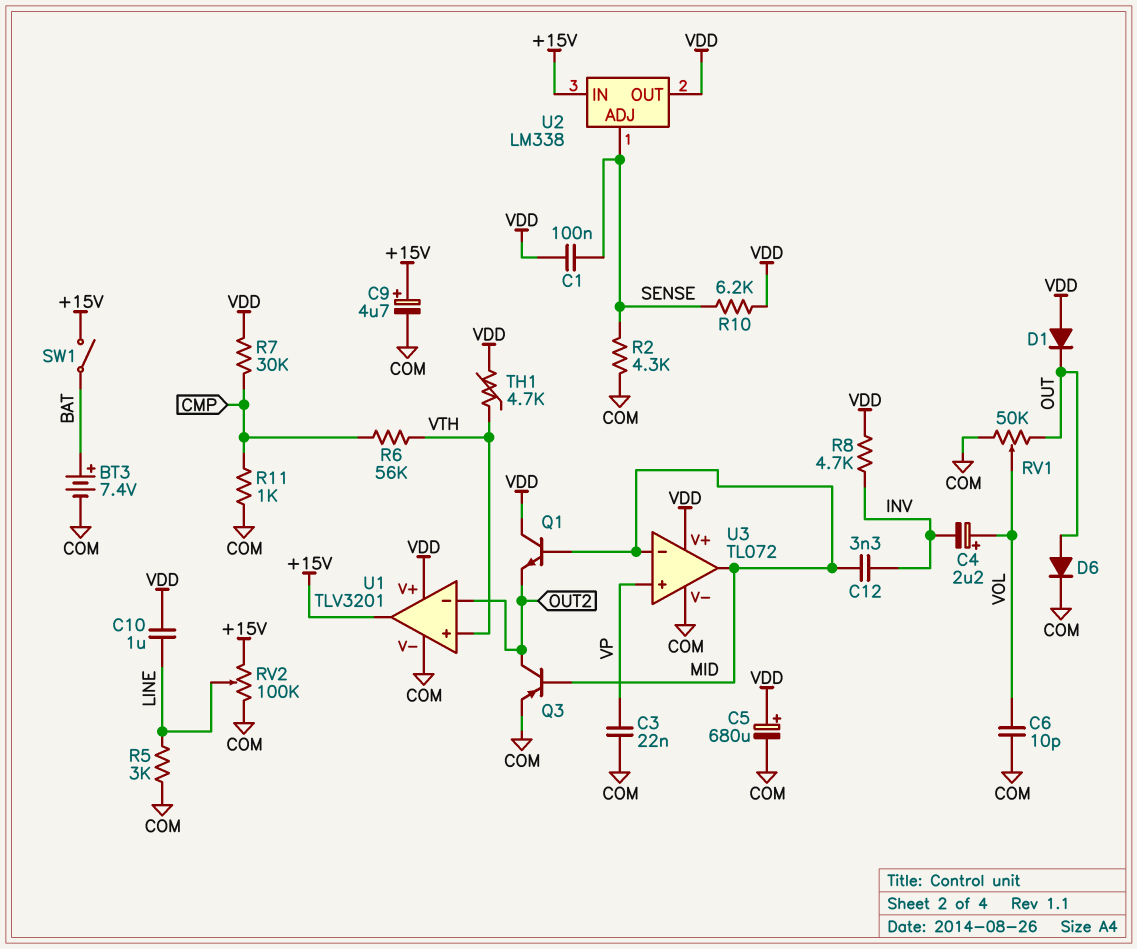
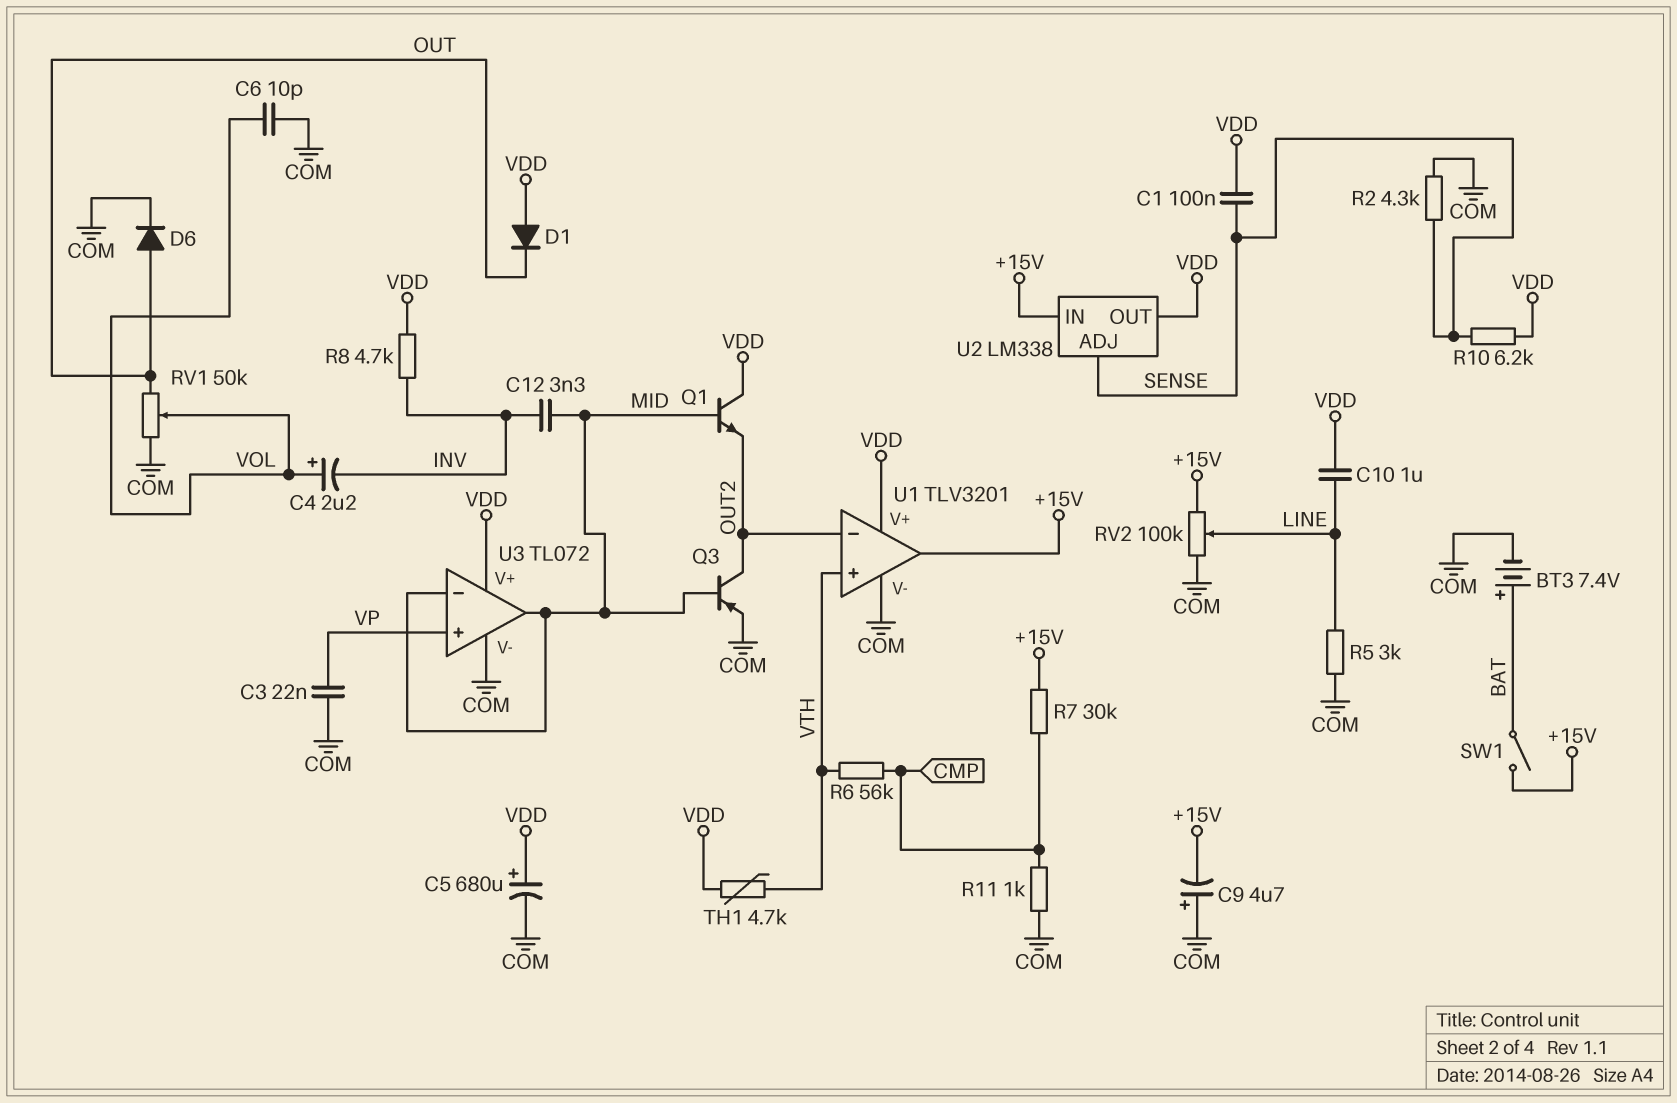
C9: 4.7uF (plus +15V, minus COM) -> 4.7uF (plus COM, minus +15V)
R7: 30k (CMP, VDD) -> 30k (+15V, CMP)

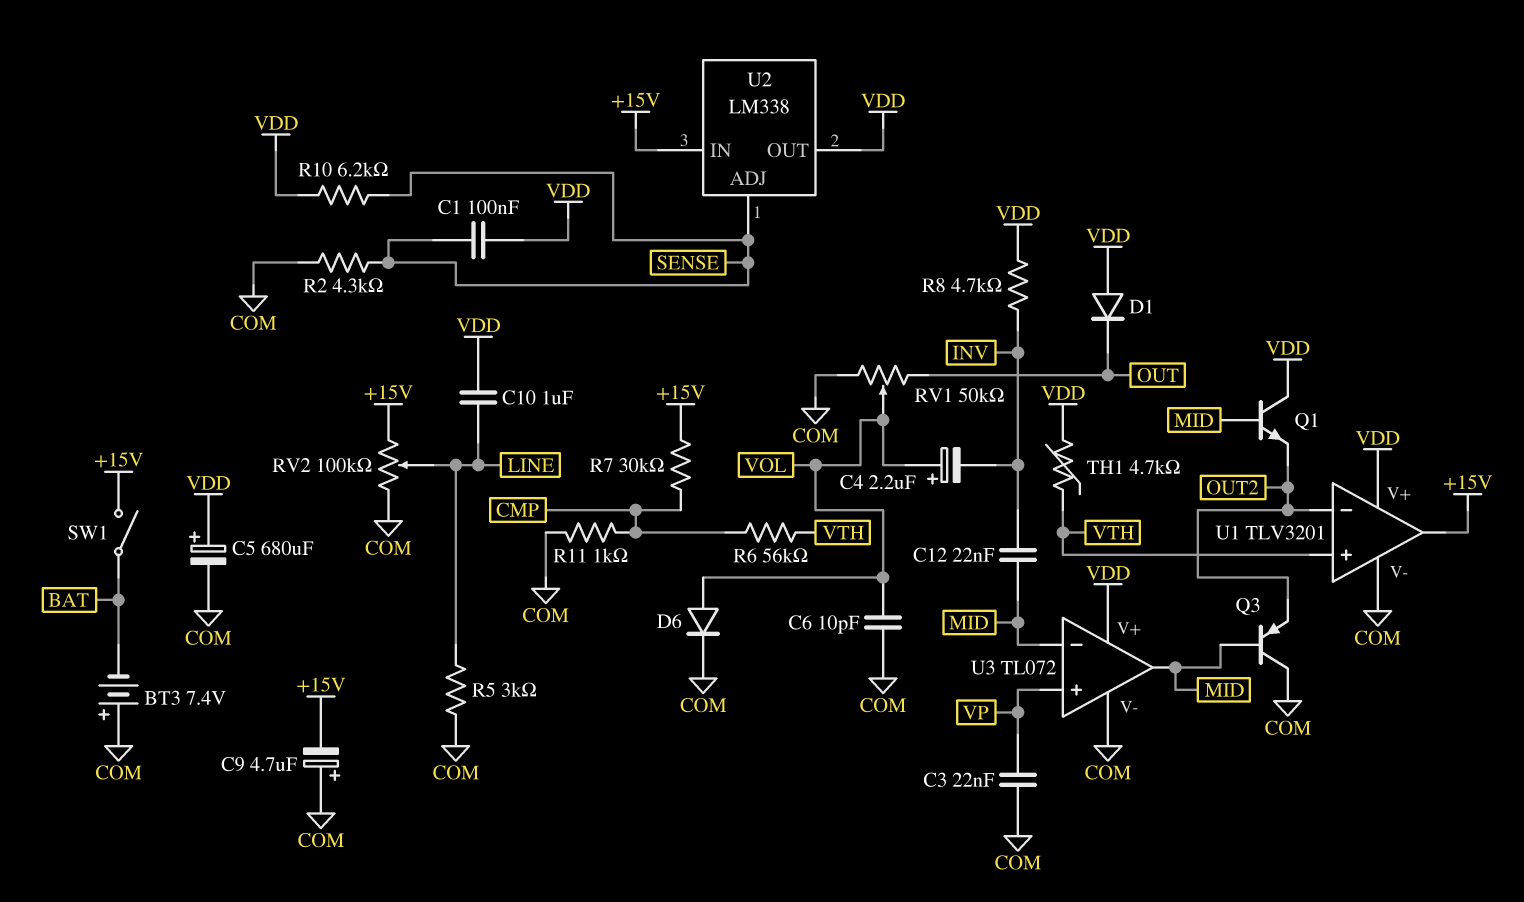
BT3: 7.4V (plus BAT, minus COM) -> 7.4V (plus COM, minus BAT)
C12: 3.3nF (INV, MID) -> 22nF (INV, MID)
D6: diode (A OUT, K COM) -> diode (A VOL, K COM)
Q3: PNP (B MID, C OUT2, E COM) -> PNP (B MID, C COM, E OUT2)

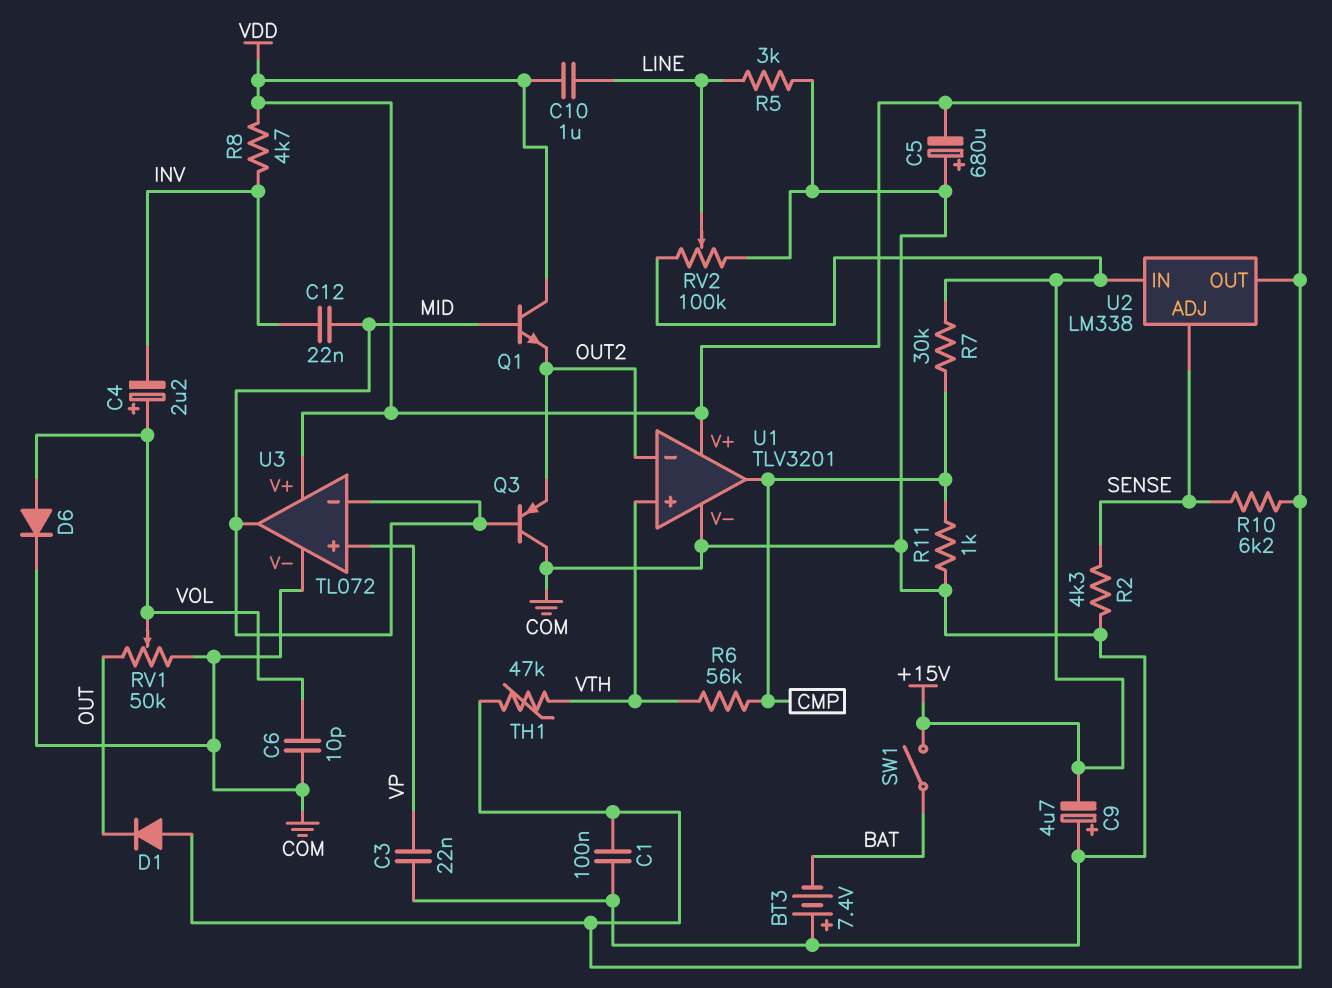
C1: 100nF (SENSE, VDD) -> 100nF (COM, VDD)
C5: 680uF (plus VDD, minus COM) -> 680uF (plus COM, minus VDD)
TH1: 4.7k (VDD, VTH) -> 47k (VDD, VTH)
U1 pin out: +15V -> CMP

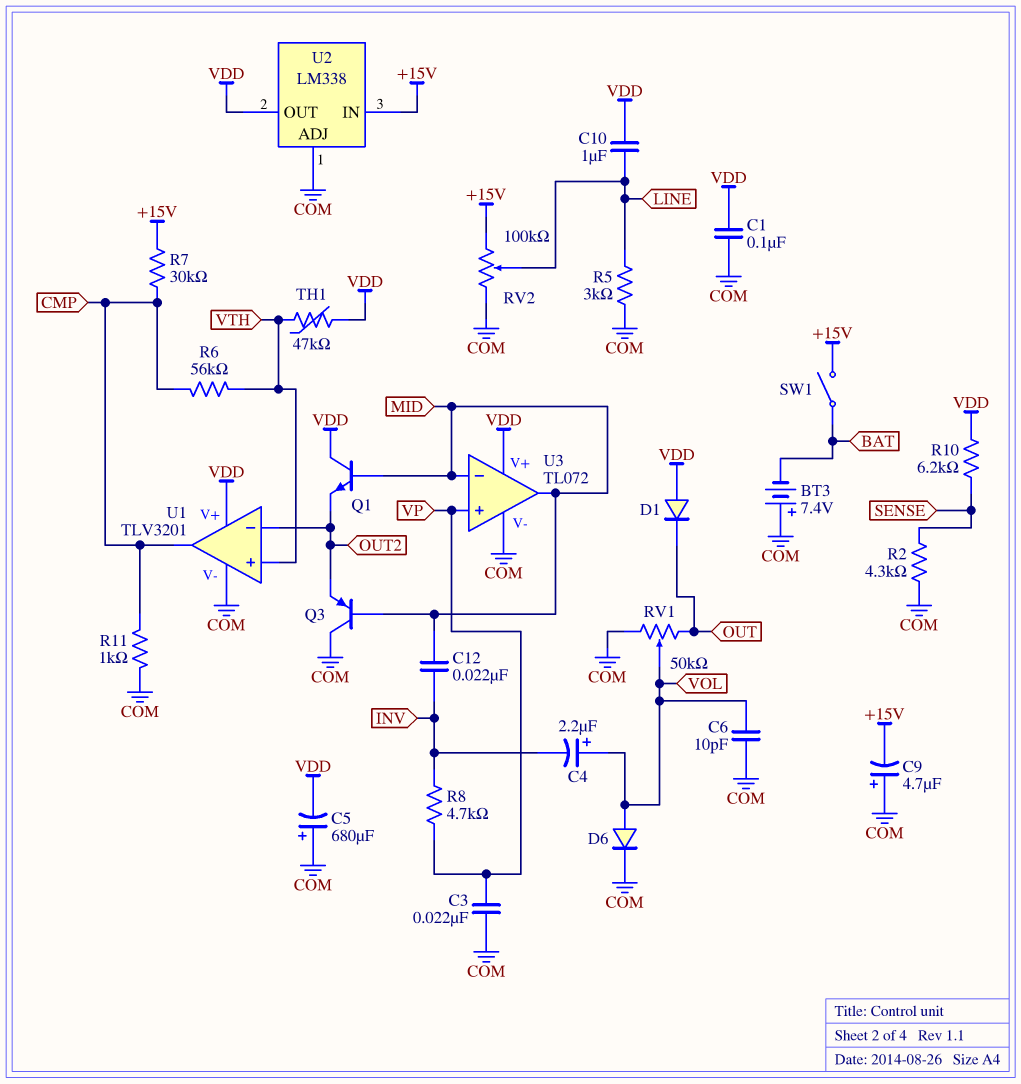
R8: 4.7k (INV, VDD) -> 4.7k (INV, VP)
U2 pin ADJ: SENSE -> COM

